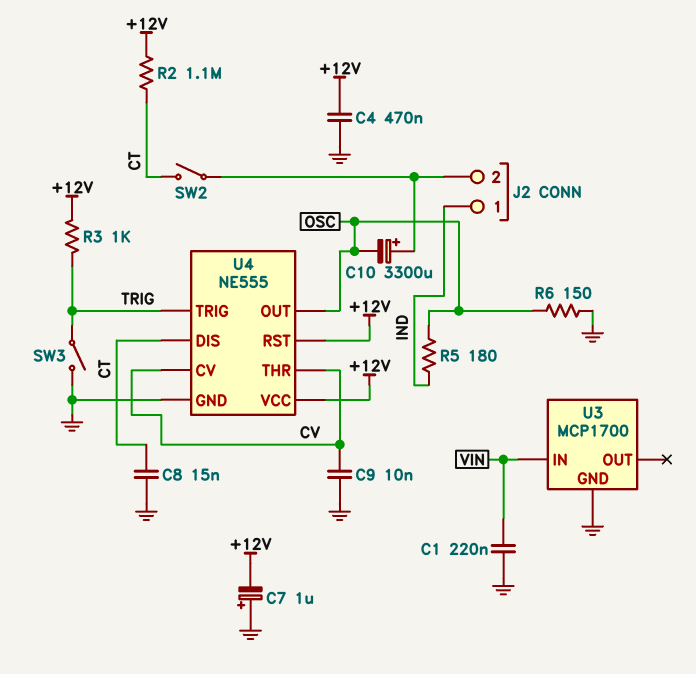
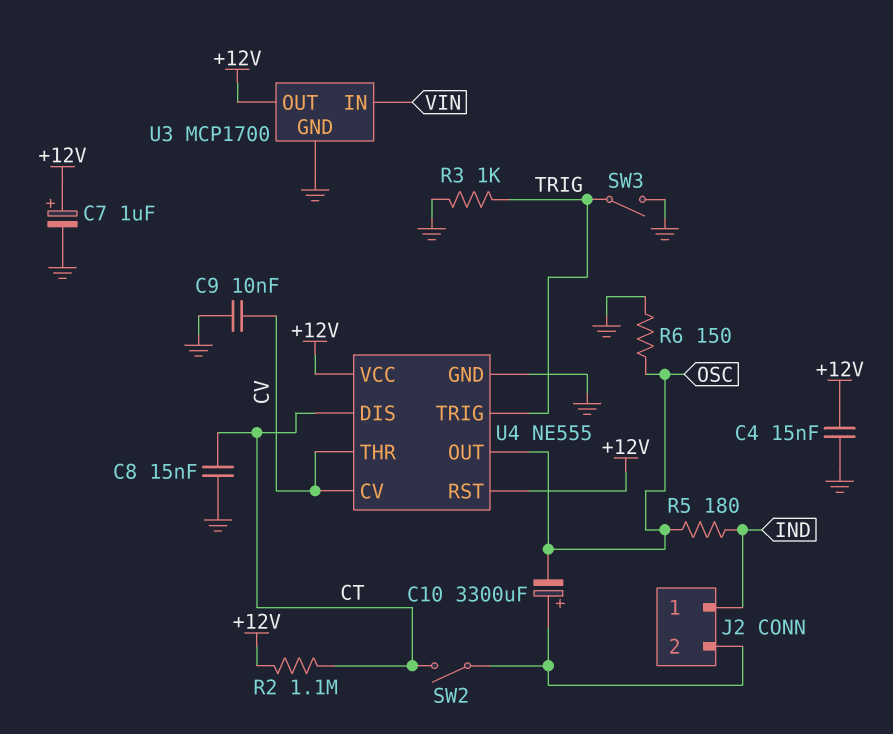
C1: 220nF (GND, VIN) -> none
C4: 470nF (+12V, GND) -> 15nF (+12V, GND)
C7: 1uF (plus GND, minus +12V) -> 1uF (plus +12V, minus GND)
R3: 1k (+12V, TRIG) -> 1k (GND, TRIG)
U3 pin OUT: none -> +12V

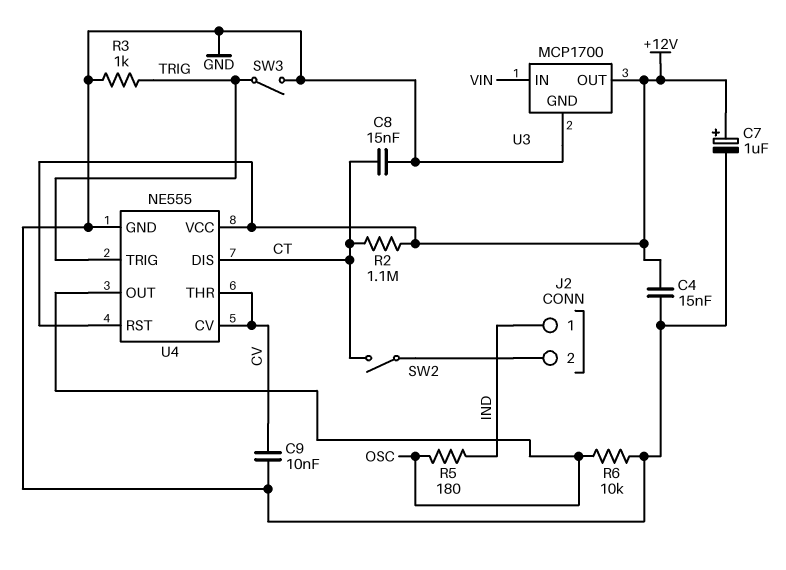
C10: 3300uF (plus J2/2, minus OSC) -> none
R6: 150 (GND, OSC) -> 10k (GND, OSC)

